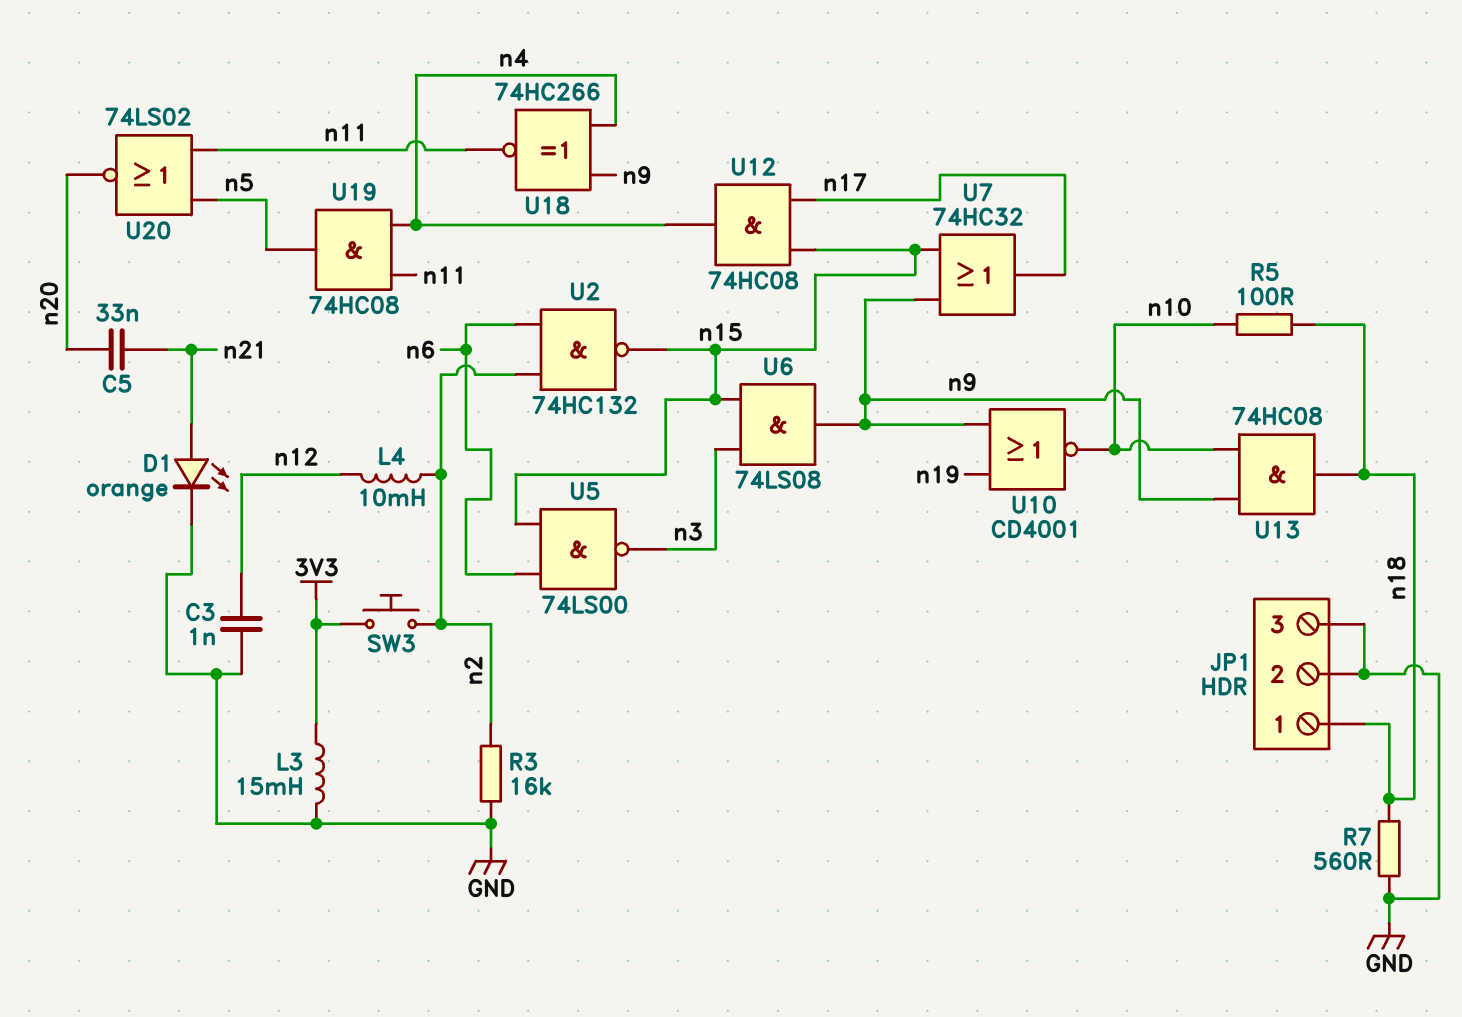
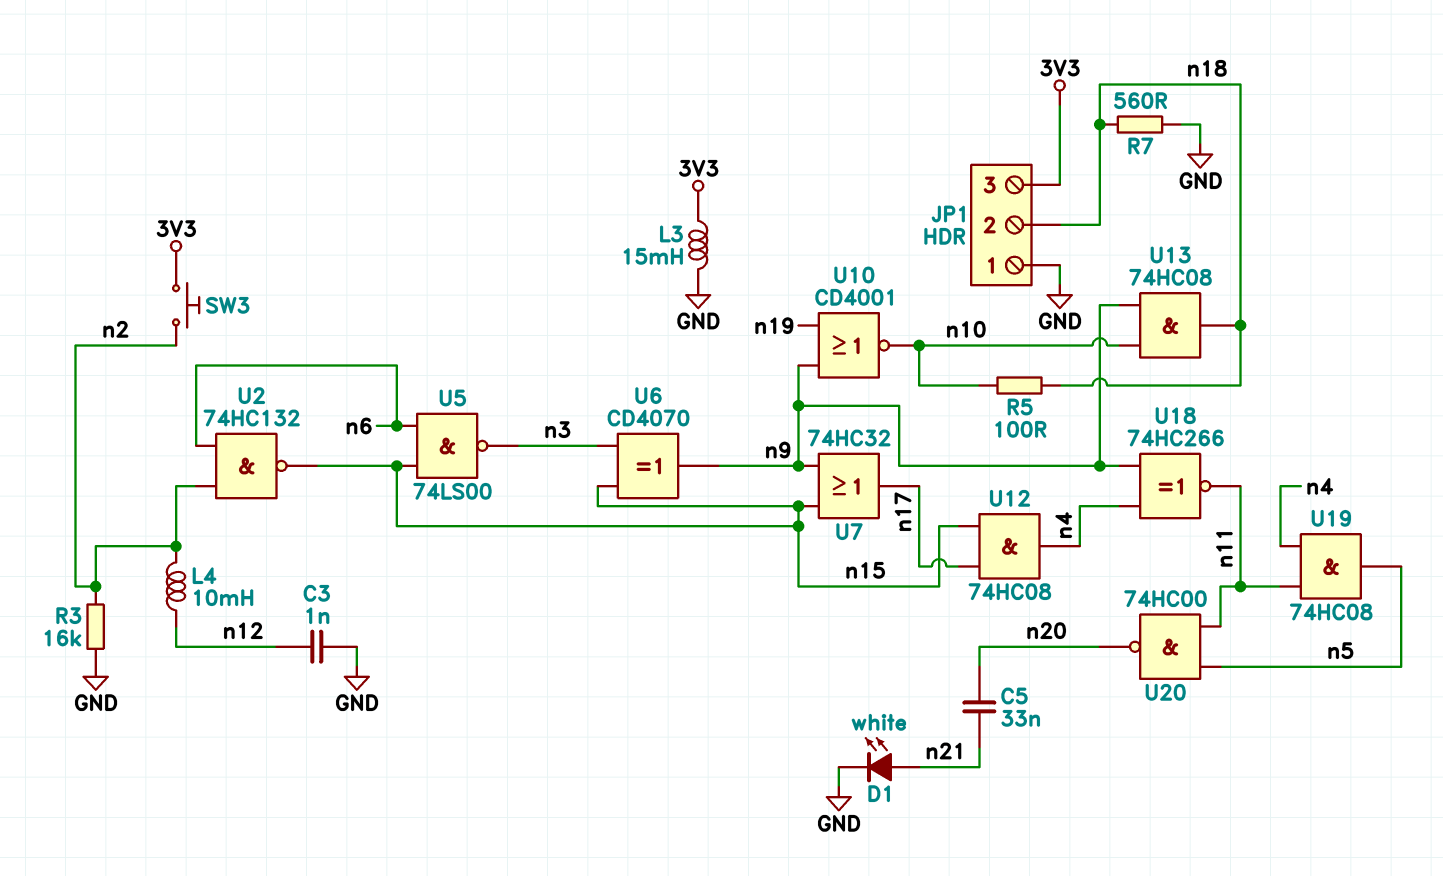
D1: LED orange (A n21, K GND) -> LED white (A n21, K GND)
JP1 pin 1: n18 -> GND
JP1 pin 2: GND -> n18
JP1 pin 3: GND -> 3V3
U6: AND 74LS08 (in n3, in n15, out n9) -> XOR CD4070 (in n3, in n15, out n9)
U20: NOR 74LS02 (in n5, in n11, out n20) -> NAND 74HC00 (in n5, in n11, out n20)

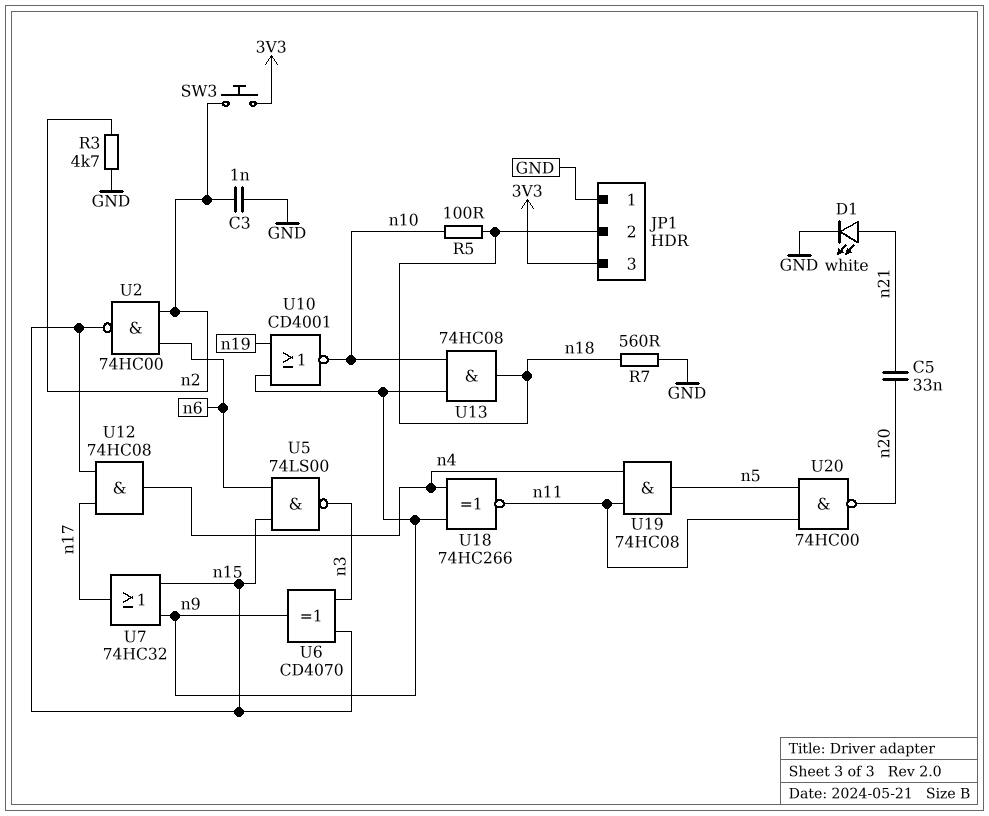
C3: 1nF (GND, n12) -> 1nF (GND, n2)
L3: 15mH (3V3, GND) -> none
L4: 10mH (n2, n12) -> none
R3: 16k (GND, n2) -> 4.7k (GND, n2)
U2: NAND 74HC132 (in n2, in n6, out n15) -> NAND 74HC00 (in n2, in n6, out n15)

